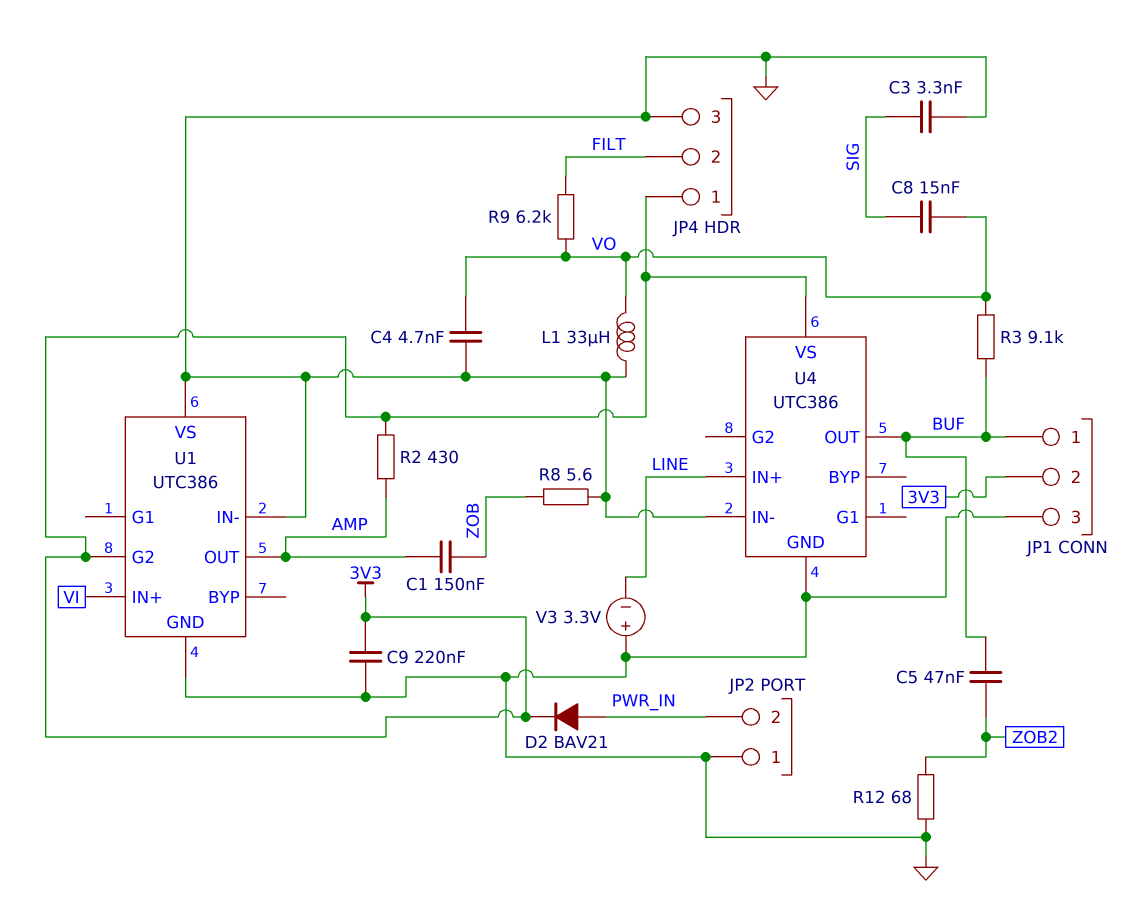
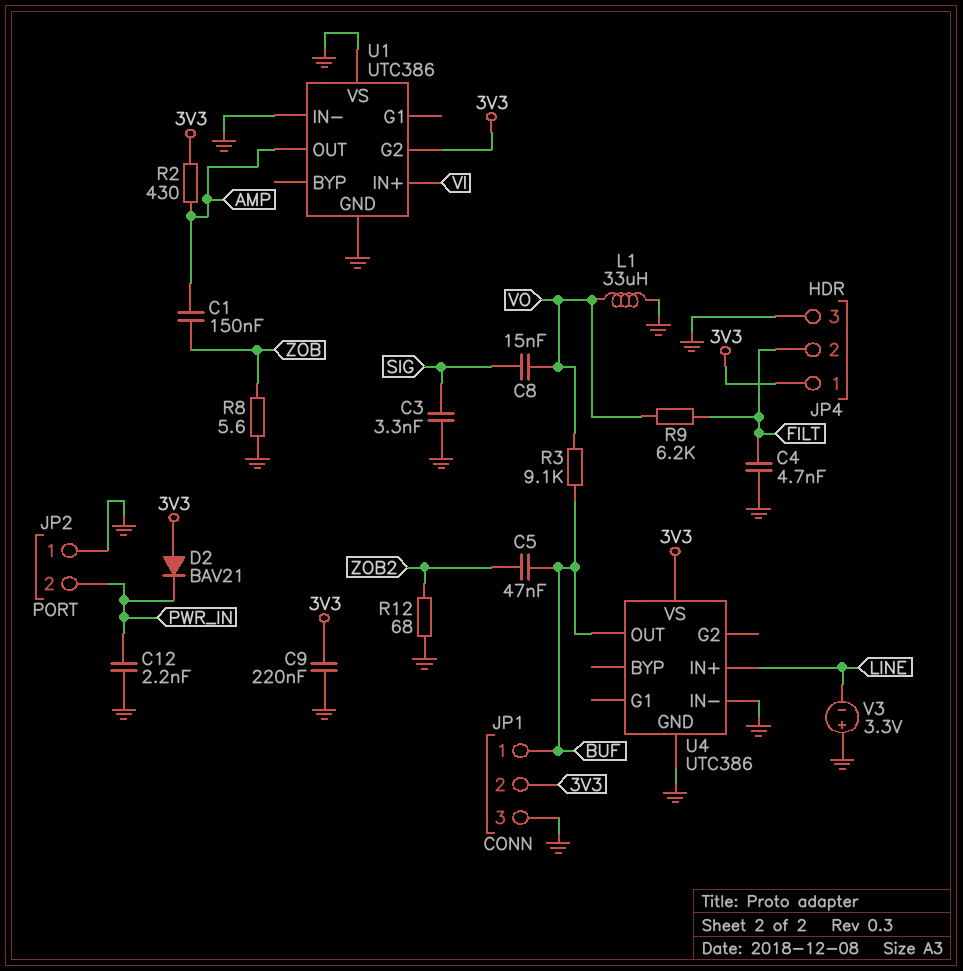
C4: 4.7nF (GND, VO) -> 4.7nF (FILT, GND)
C12: none -> 2.2nF (GND, PWR_IN)
D2: diode BAV21 (A PWR_IN, K 3V3) -> diode BAV21 (A 3V3, K PWR_IN)

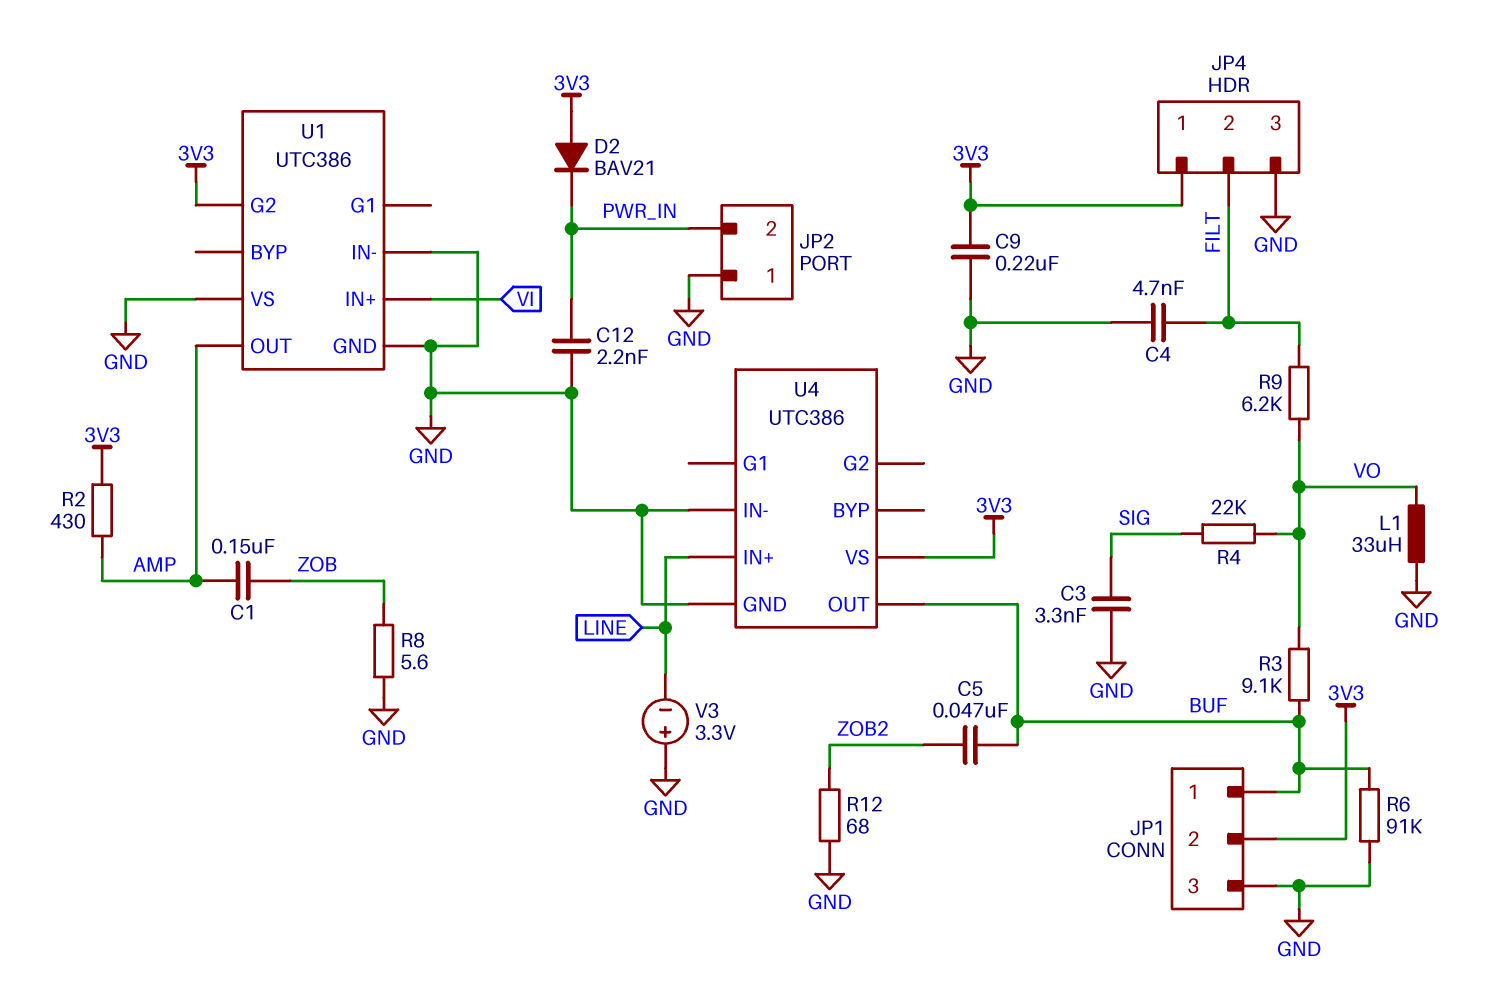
C8: 15nF (SIG, VO) -> none
R4: none -> 22k (SIG, VO)
R6: none -> 91k (BUF, GND)

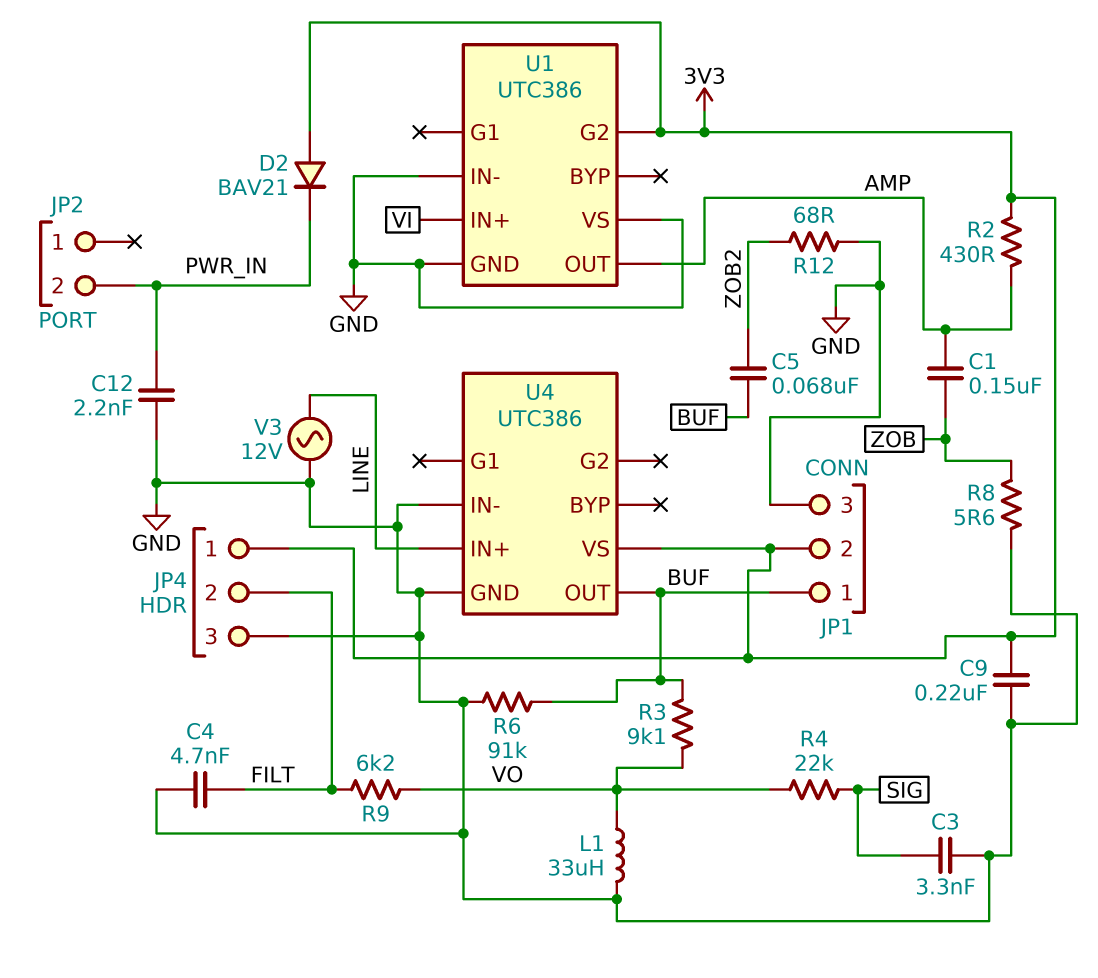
C5: 47nF (BUF, ZOB2) -> 68nF (BUF, ZOB2)
JP2 pin 1: GND -> none
V3: 3.3V (plus GND, minus LINE) -> AC 12V (GND, LINE)

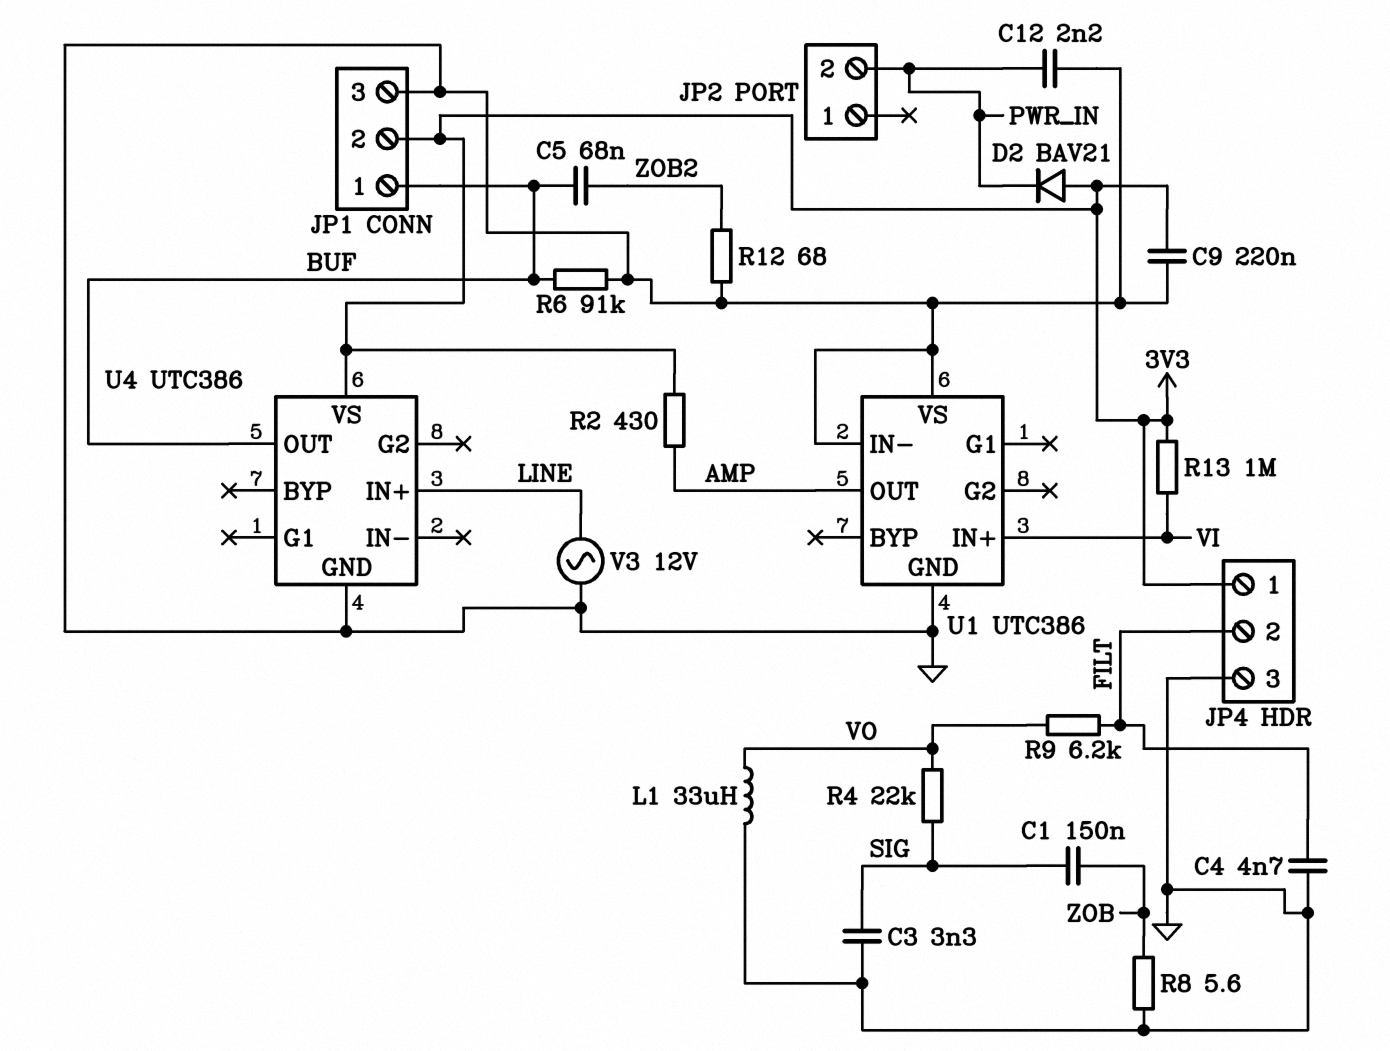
C1: 150nF (AMP, ZOB) -> 150nF (SIG, ZOB)
R3: 9.1k (BUF, VO) -> none
R13: none -> 1M (3V3, VI)
U1 pin G2: 3V3 -> none
U4 pin IN-: GND -> none

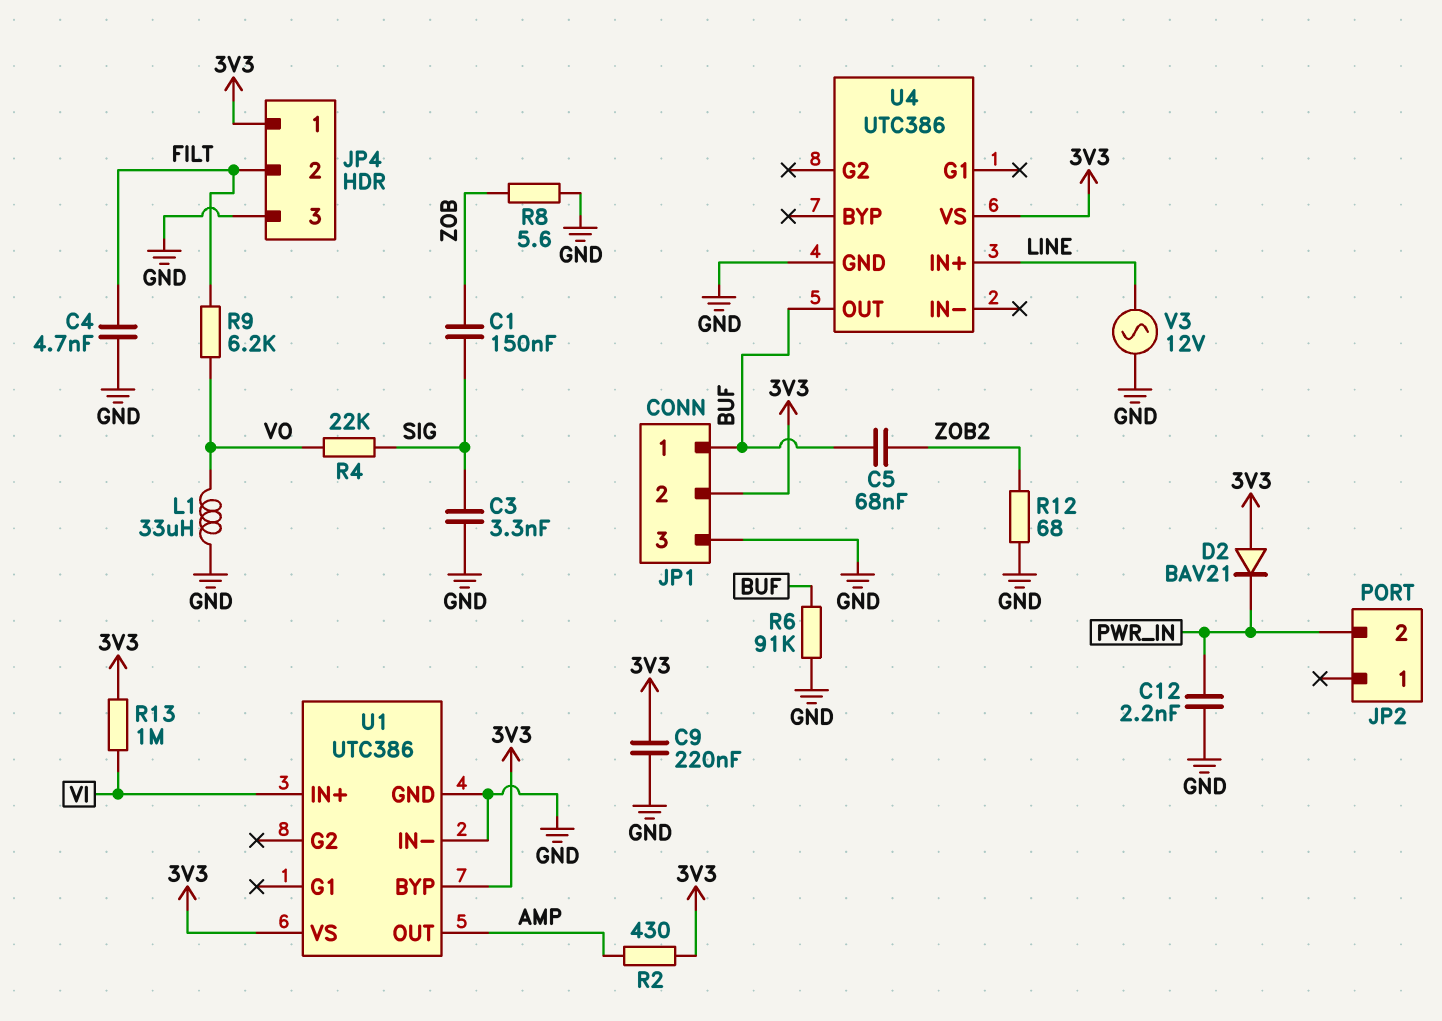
U1 pin BYP: none -> 3V3
U1 pin VS: GND -> 3V3

